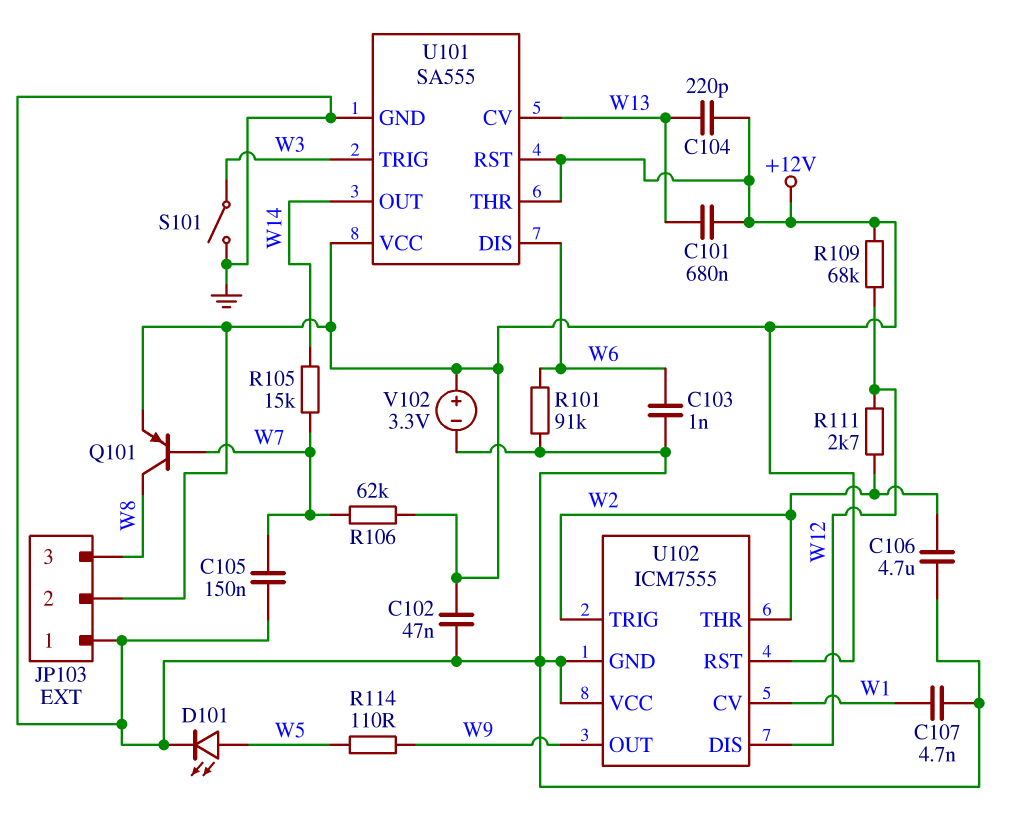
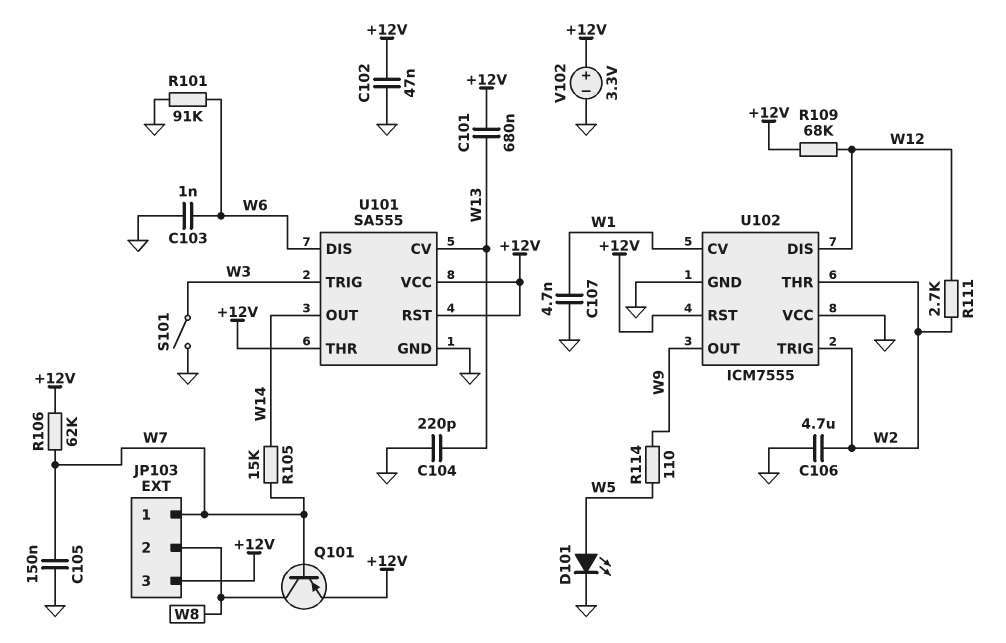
C104: 220pF (+12V, W13) -> 220pF (GND, W13)
JP103 pin 1: GND -> W7
JP103 pin 2: +12V -> W8
JP103 pin 3: W8 -> +12V

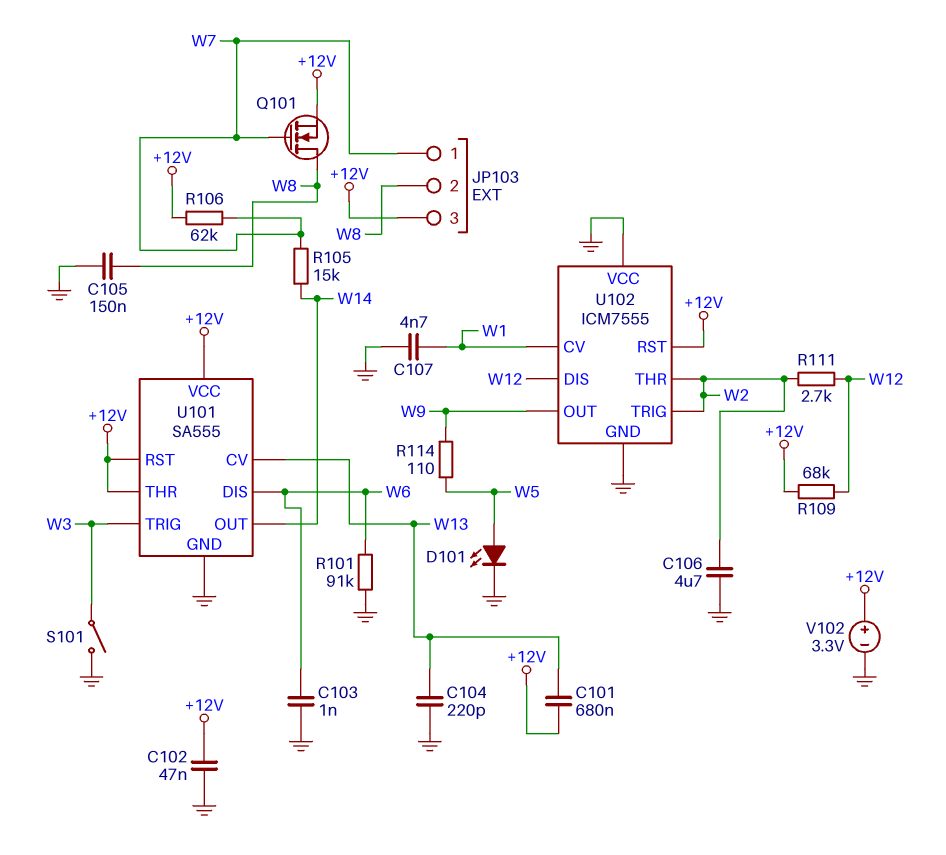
C105: 150nF (GND, W7) -> 150nF (GND, W8)
Q101: PNP (B W7, C W8, E +12V) -> NMOS (G W7, D W8, S +12V)

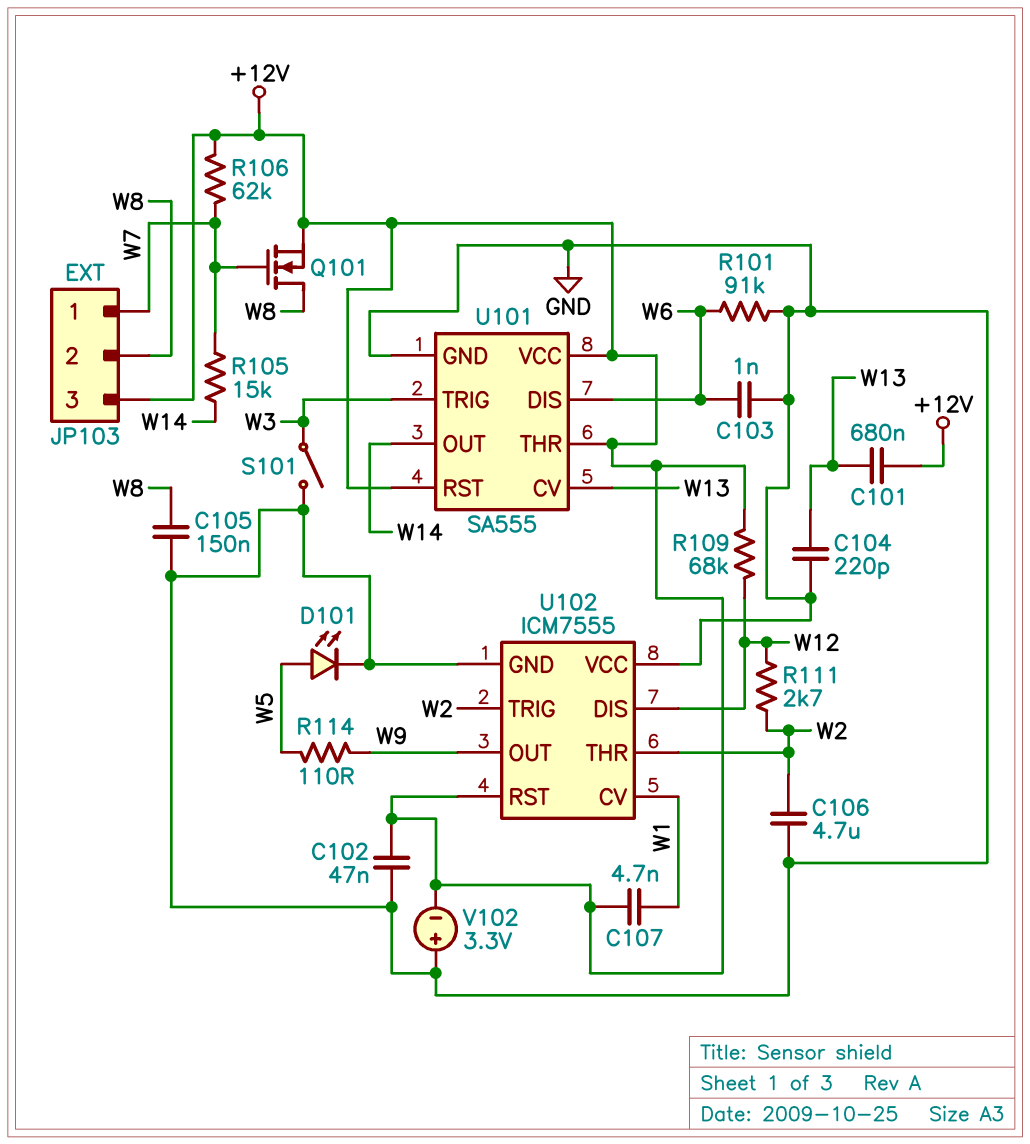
C107: 4.7nF (GND, W1) -> 4.7nF (+12V, W1)
V102: 3.3V (plus +12V, minus GND) -> 3.3V (plus GND, minus +12V)

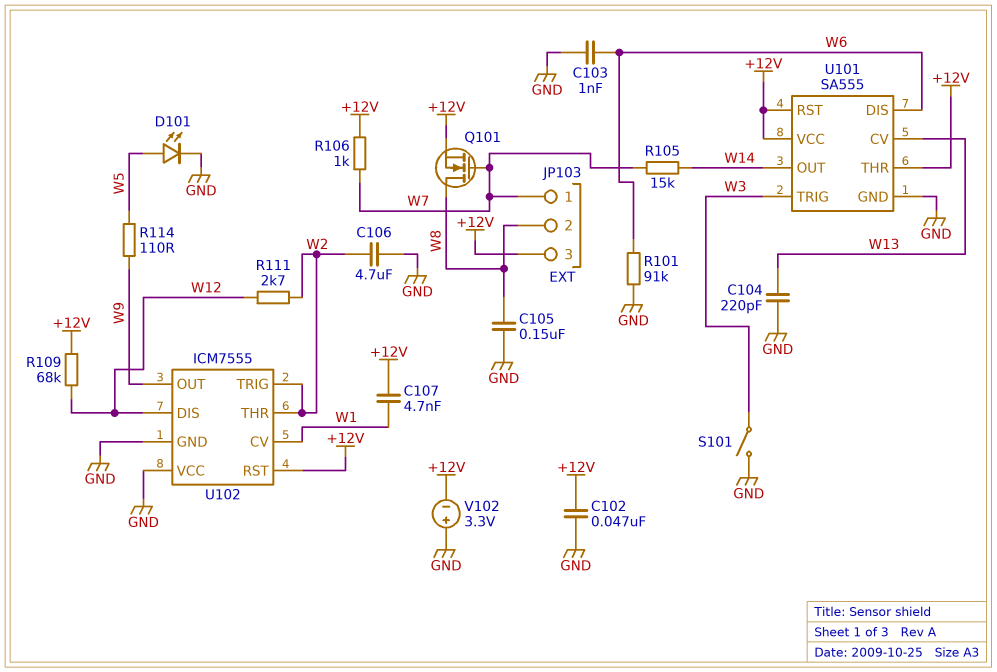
C101: 680nF (+12V, W13) -> none
R106: 62k (+12V, W7) -> 1k (+12V, W7)

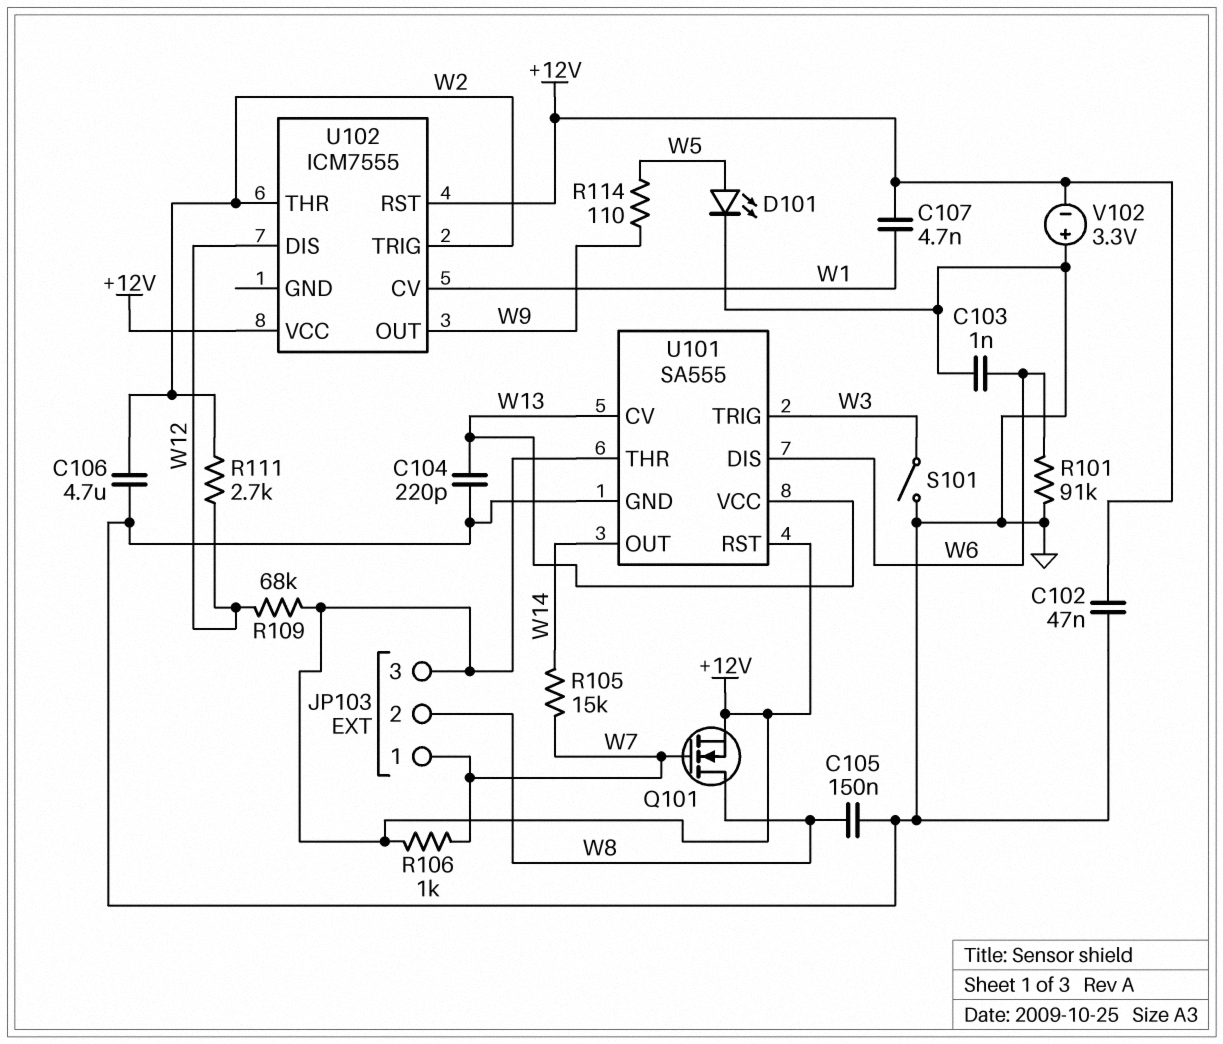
U101 pin VCC: +12V -> W13
U102 pin GND: GND -> none
U102 pin VCC: GND -> +12V

